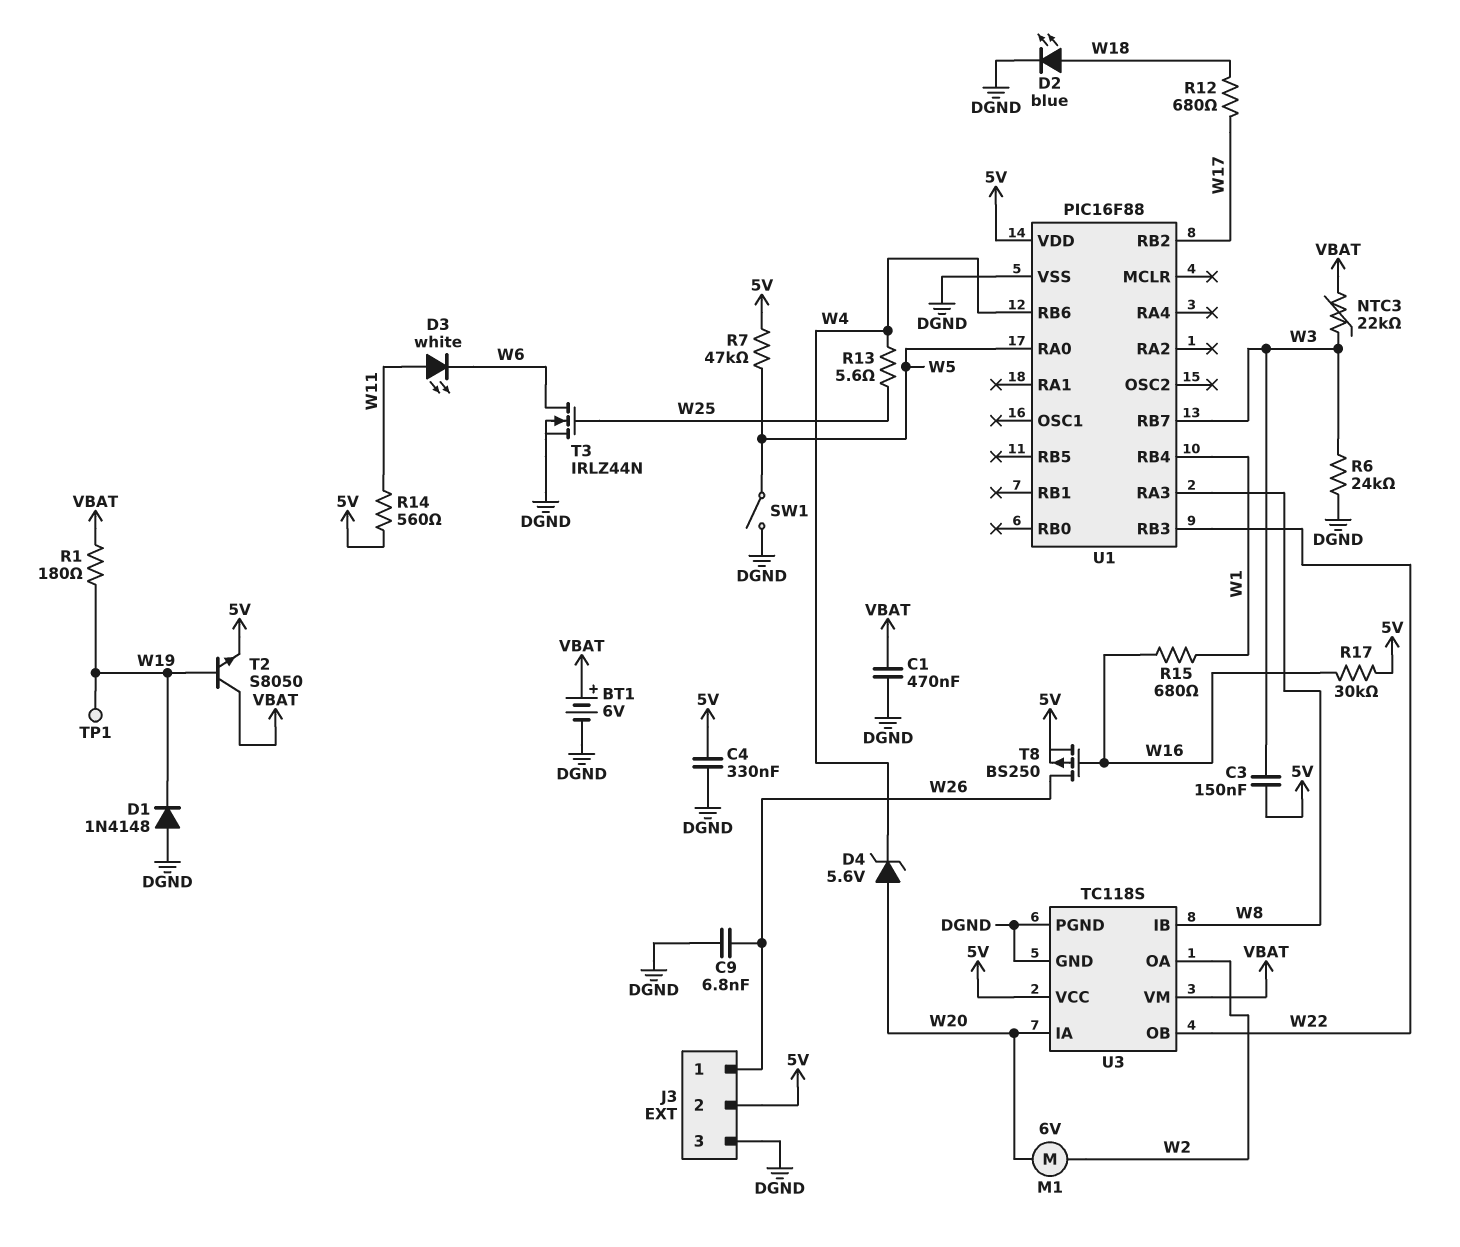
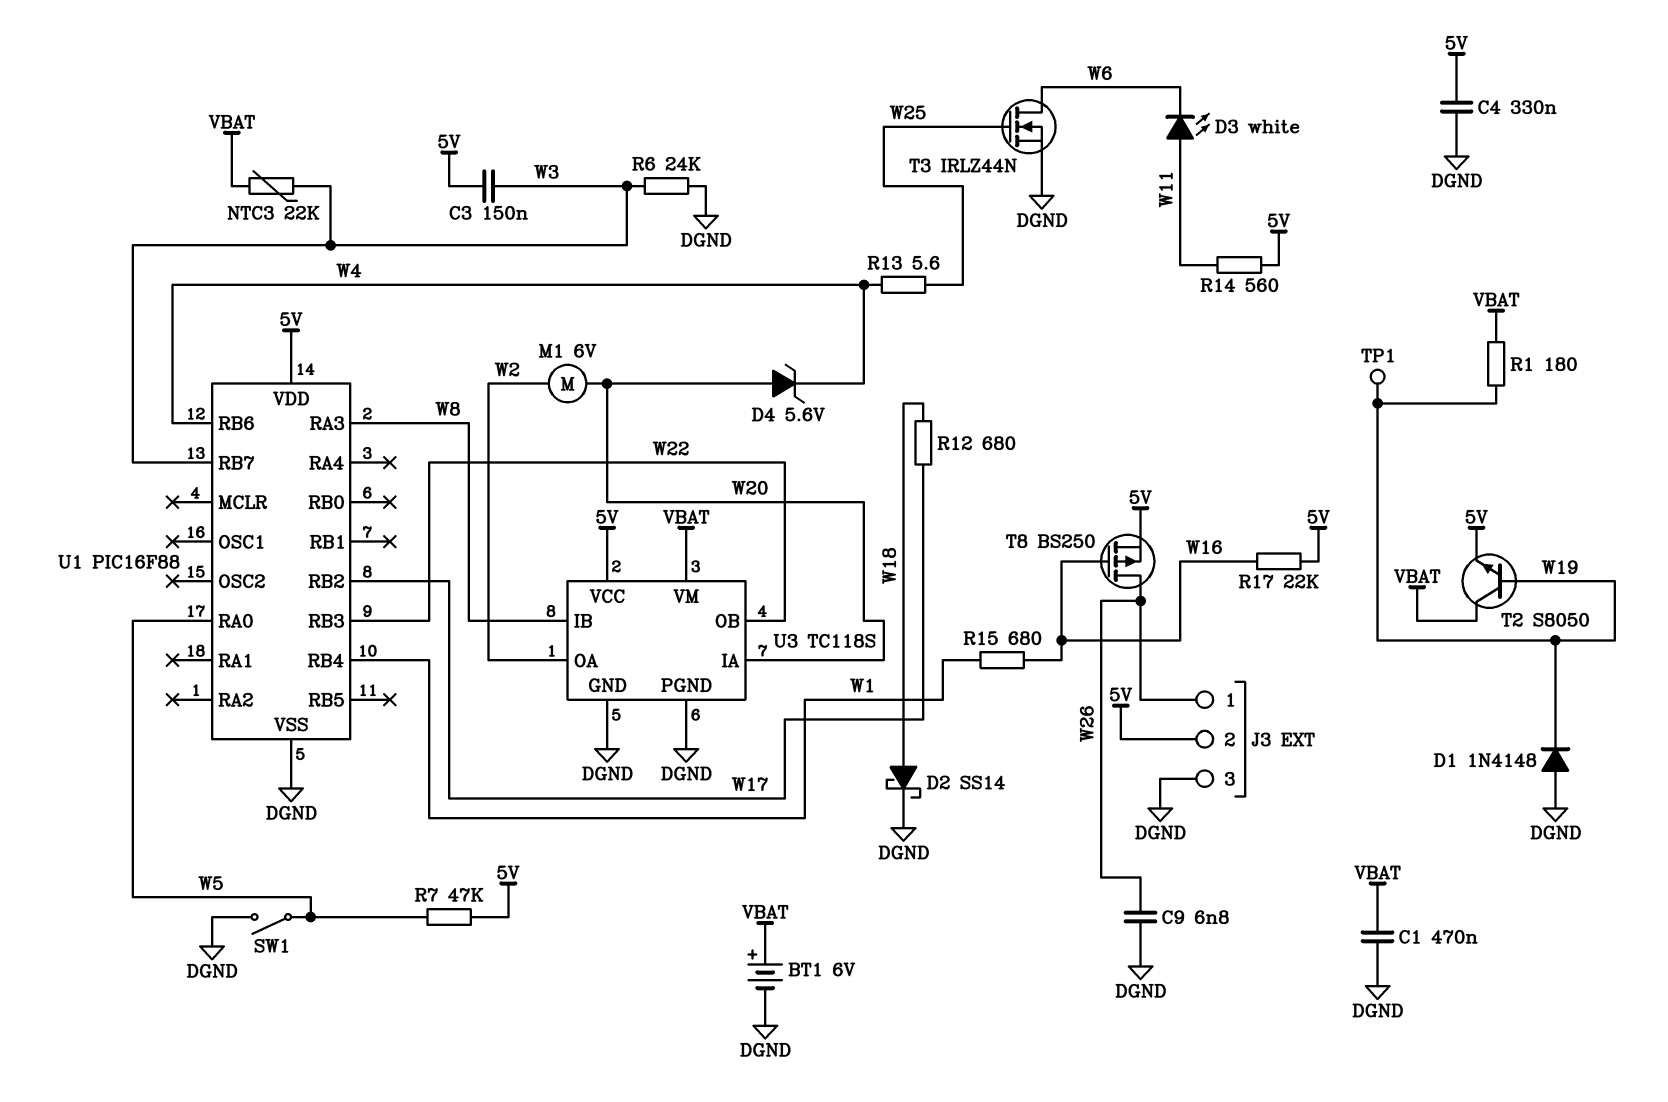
D2: LED blue (A W18, K DGND) -> schottky SS14 (A W18, K DGND)
R17: 30k (5V, W16) -> 22k (5V, W16)

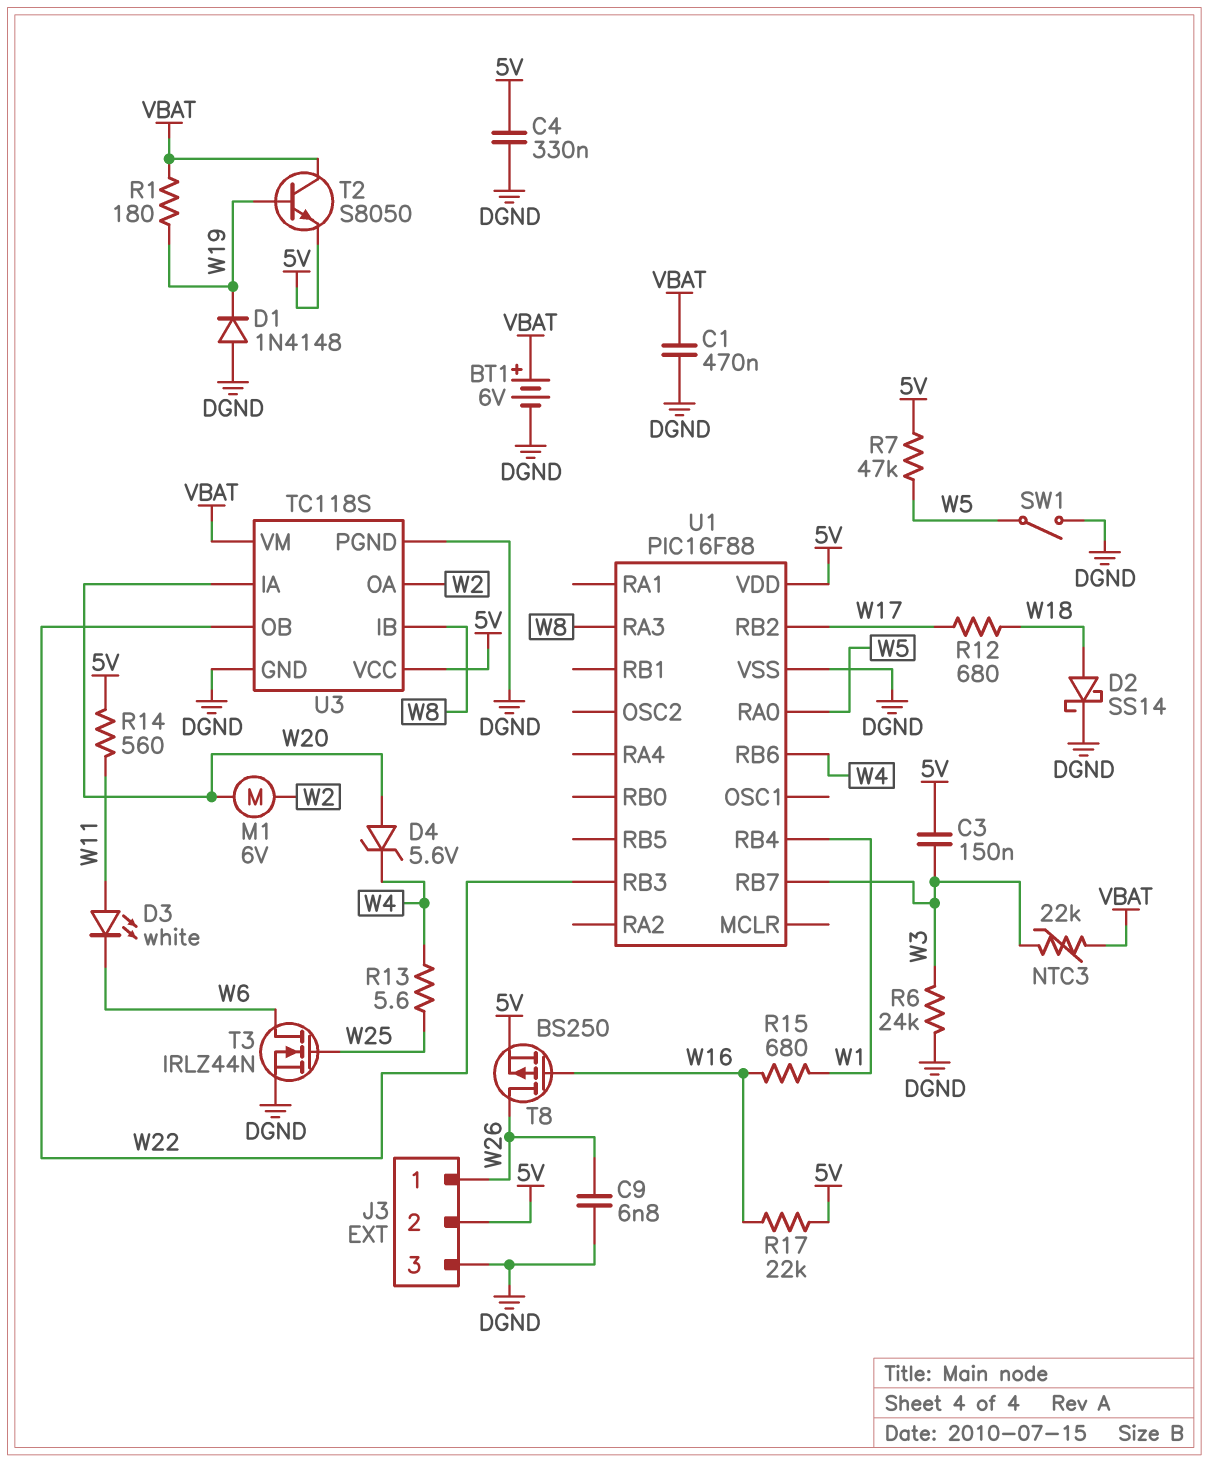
TP1: test point (W19) -> none

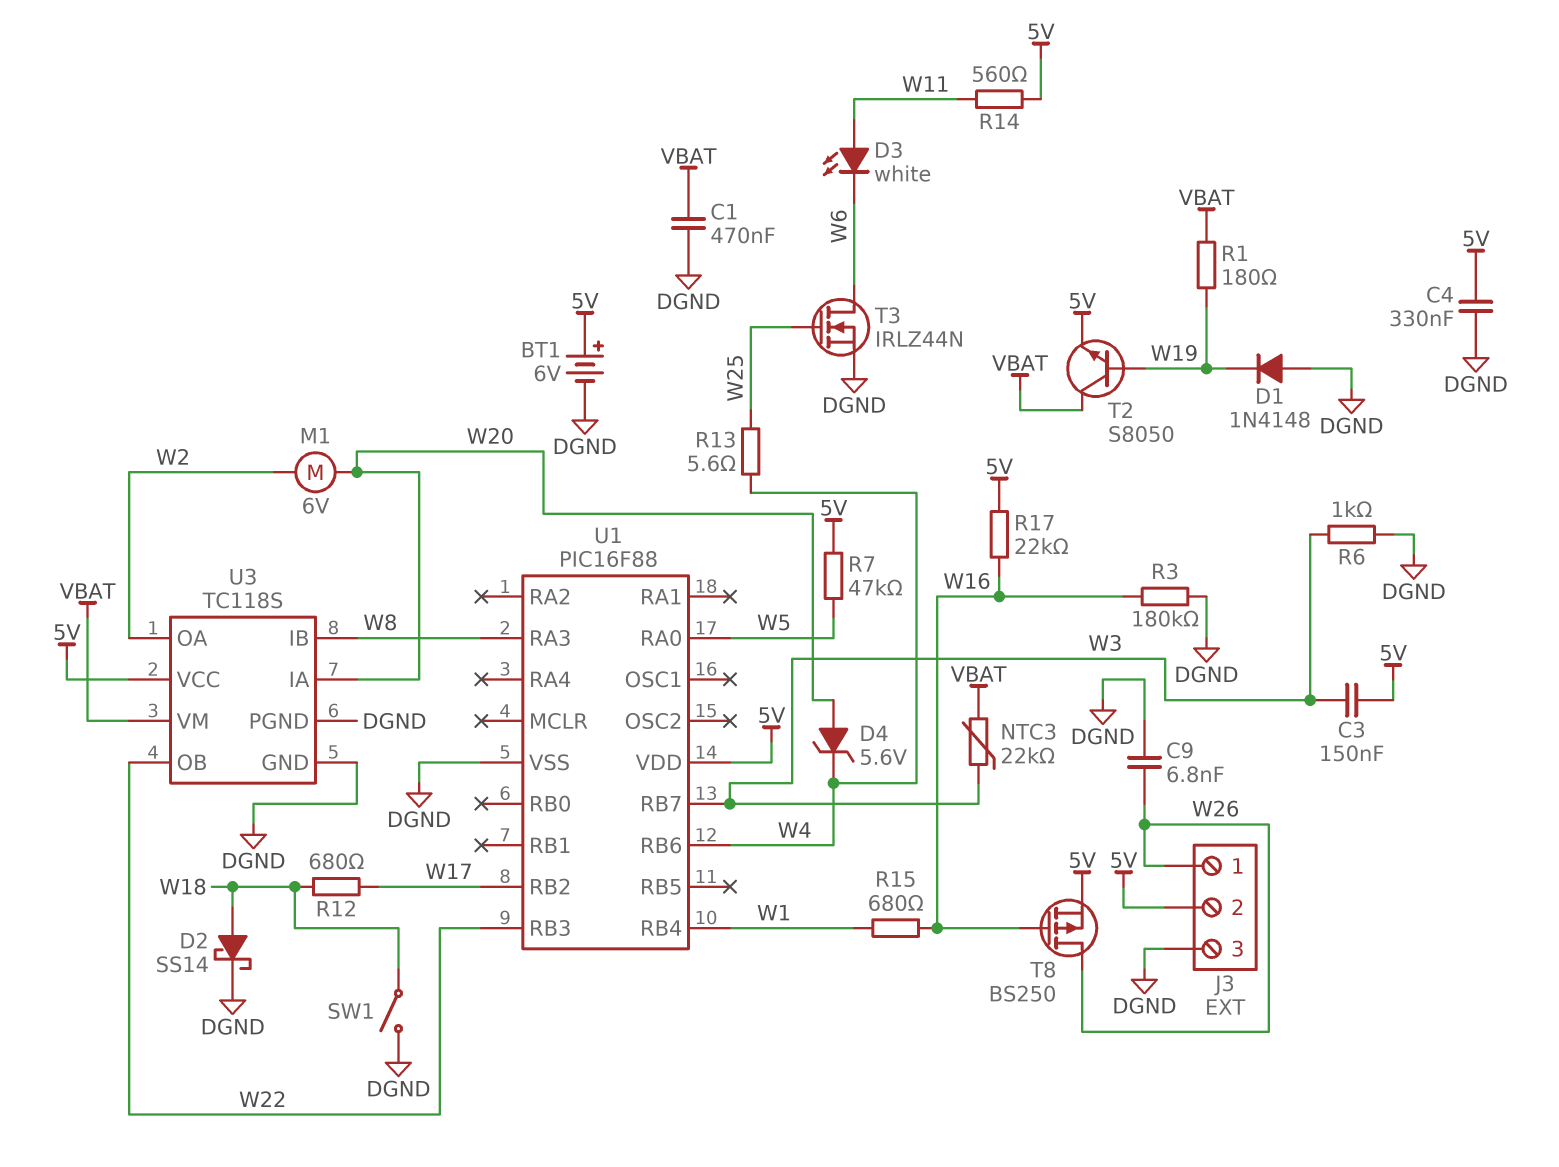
BT1: 6V (plus VBAT, minus DGND) -> 6V (plus 5V, minus DGND)
R3: none -> 180k (DGND, W16)
R6: 24k (DGND, W3) -> 1k (DGND, W3)
SW1: switch (DGND, W5) -> switch (DGND, W18)

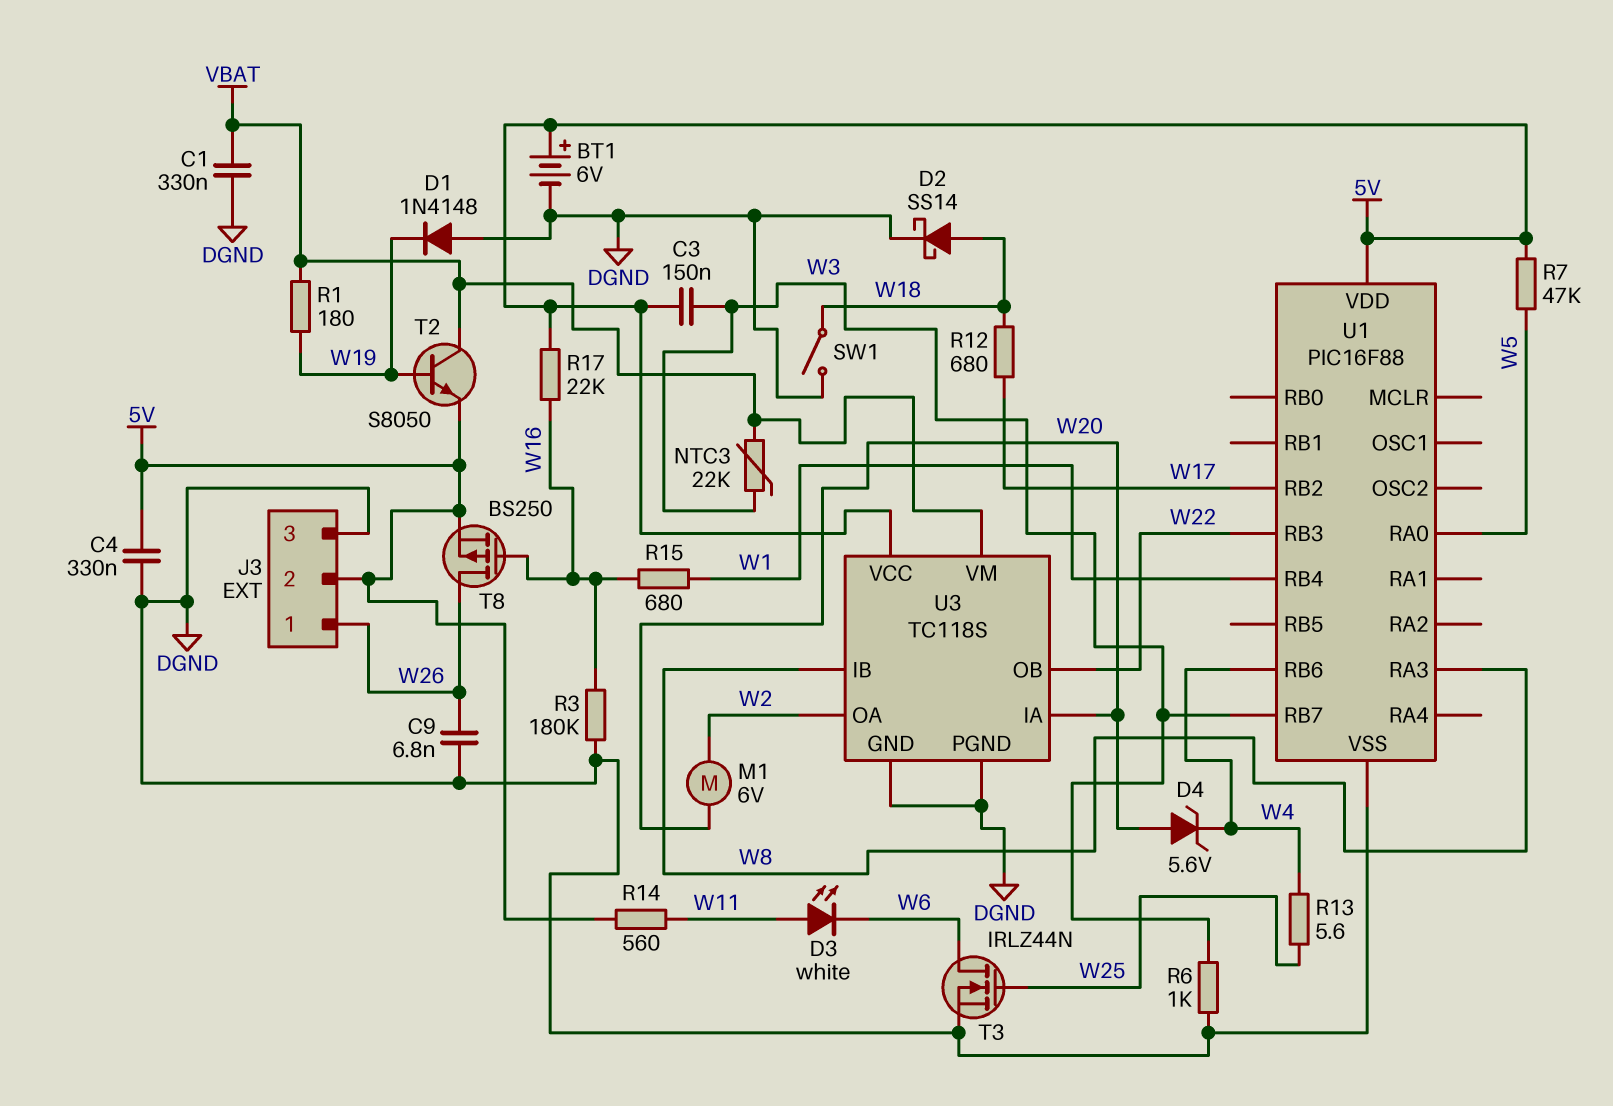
C1: 470nF (DGND, VBAT) -> 330nF (DGND, VBAT)

